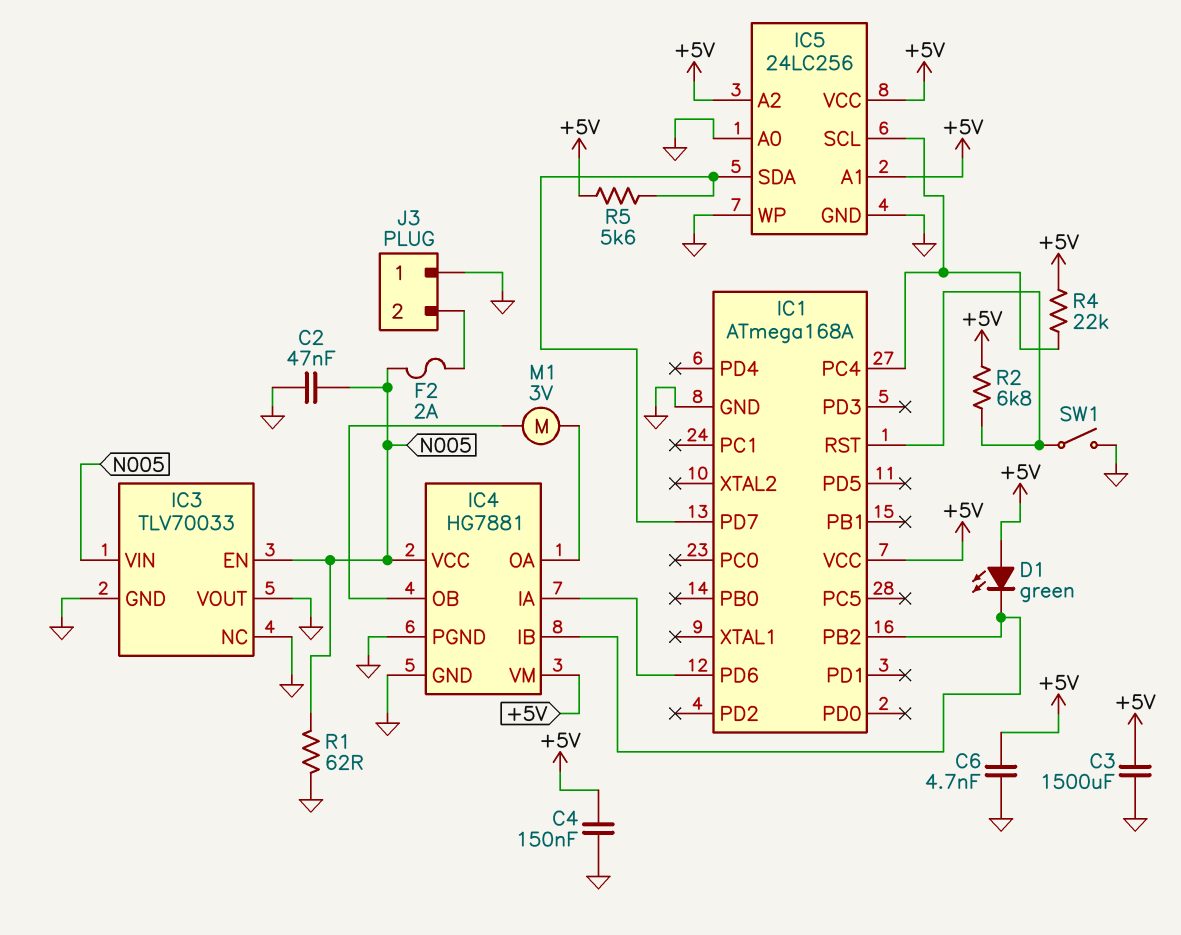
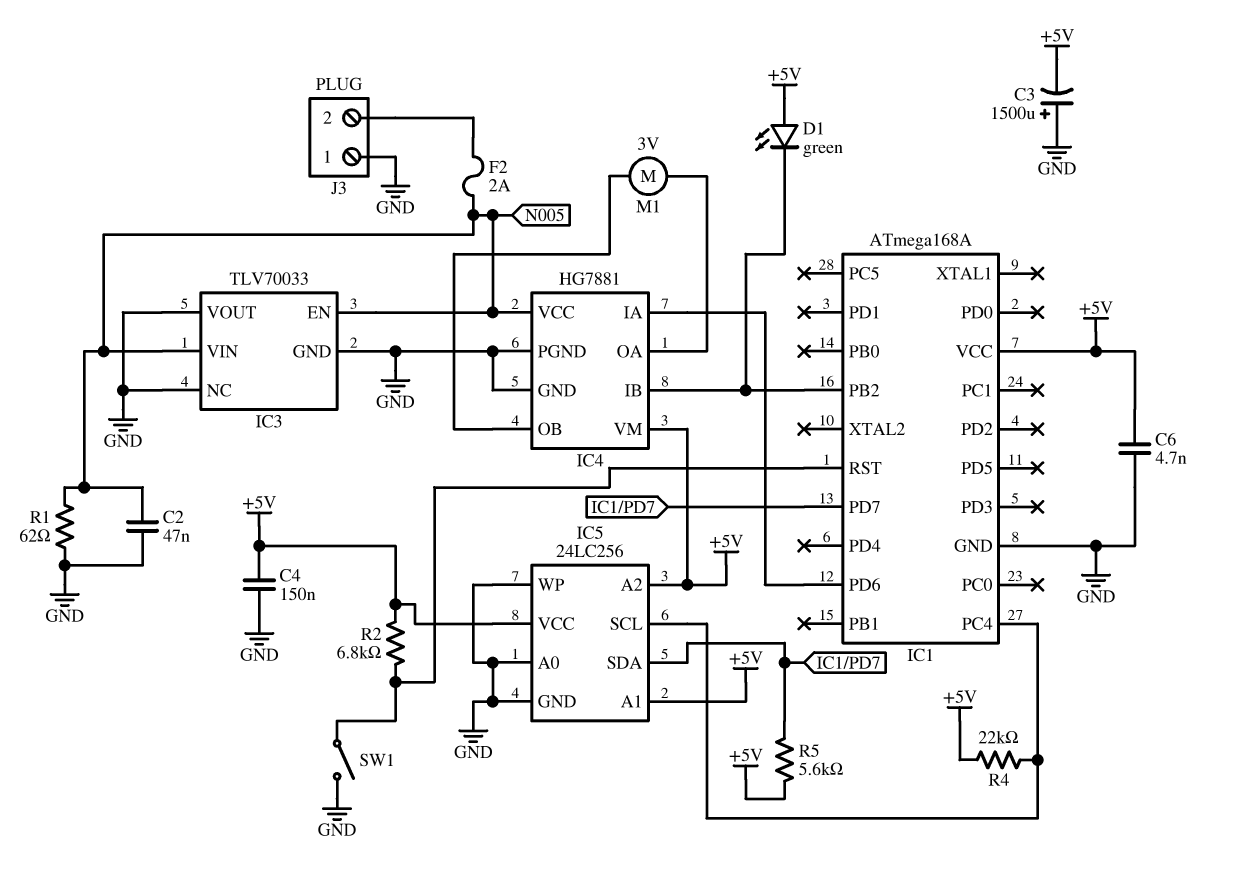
C3: 1500uF (+5V, GND) -> 1500uF (plus GND, minus +5V)

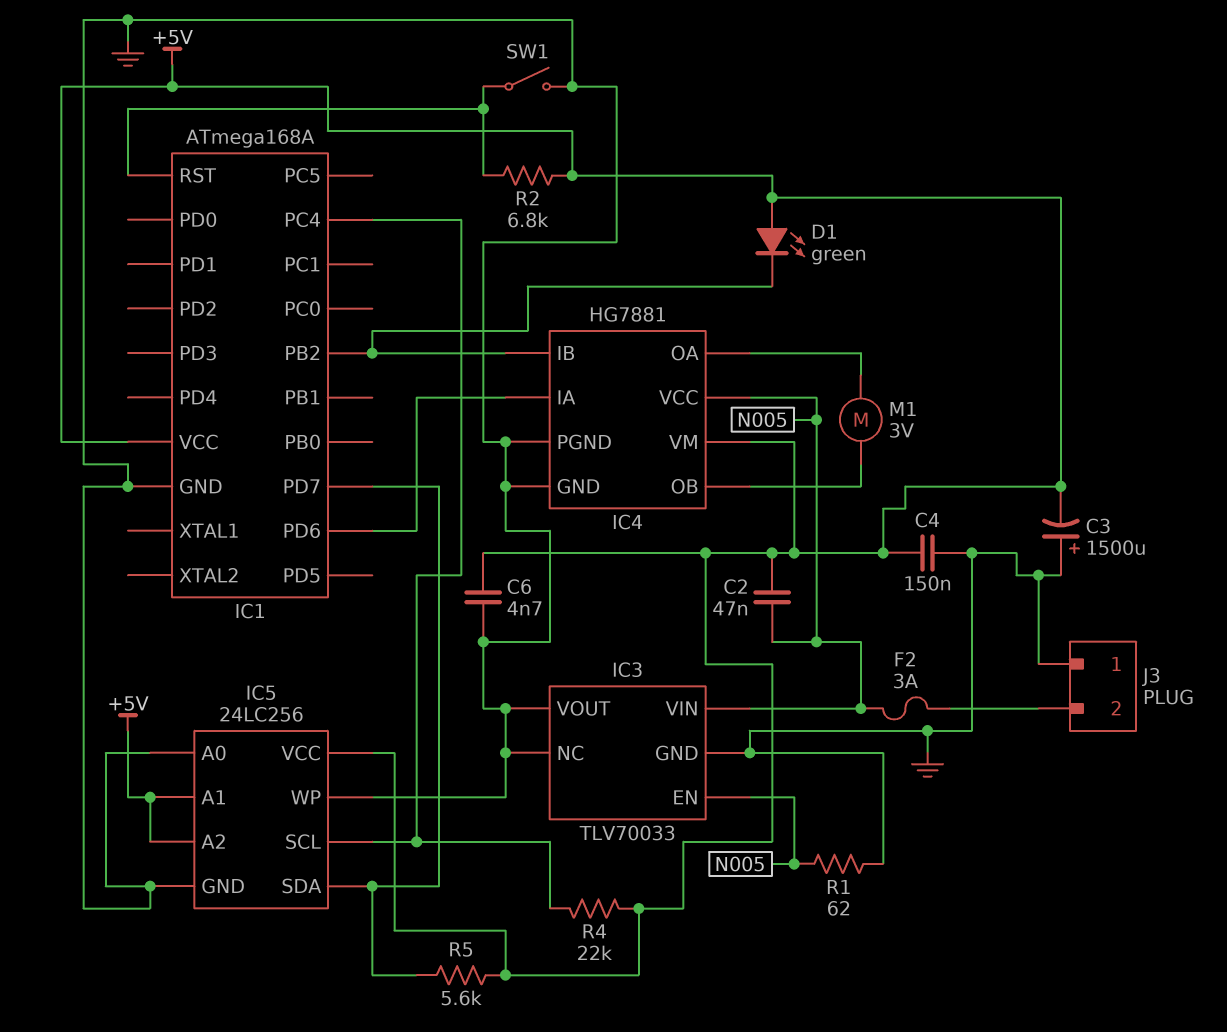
C2: 47nF (GND, N005) -> 47nF (+5V, N005)
F2: 2A (J3/2, N005) -> 3A (J3/2, N005)

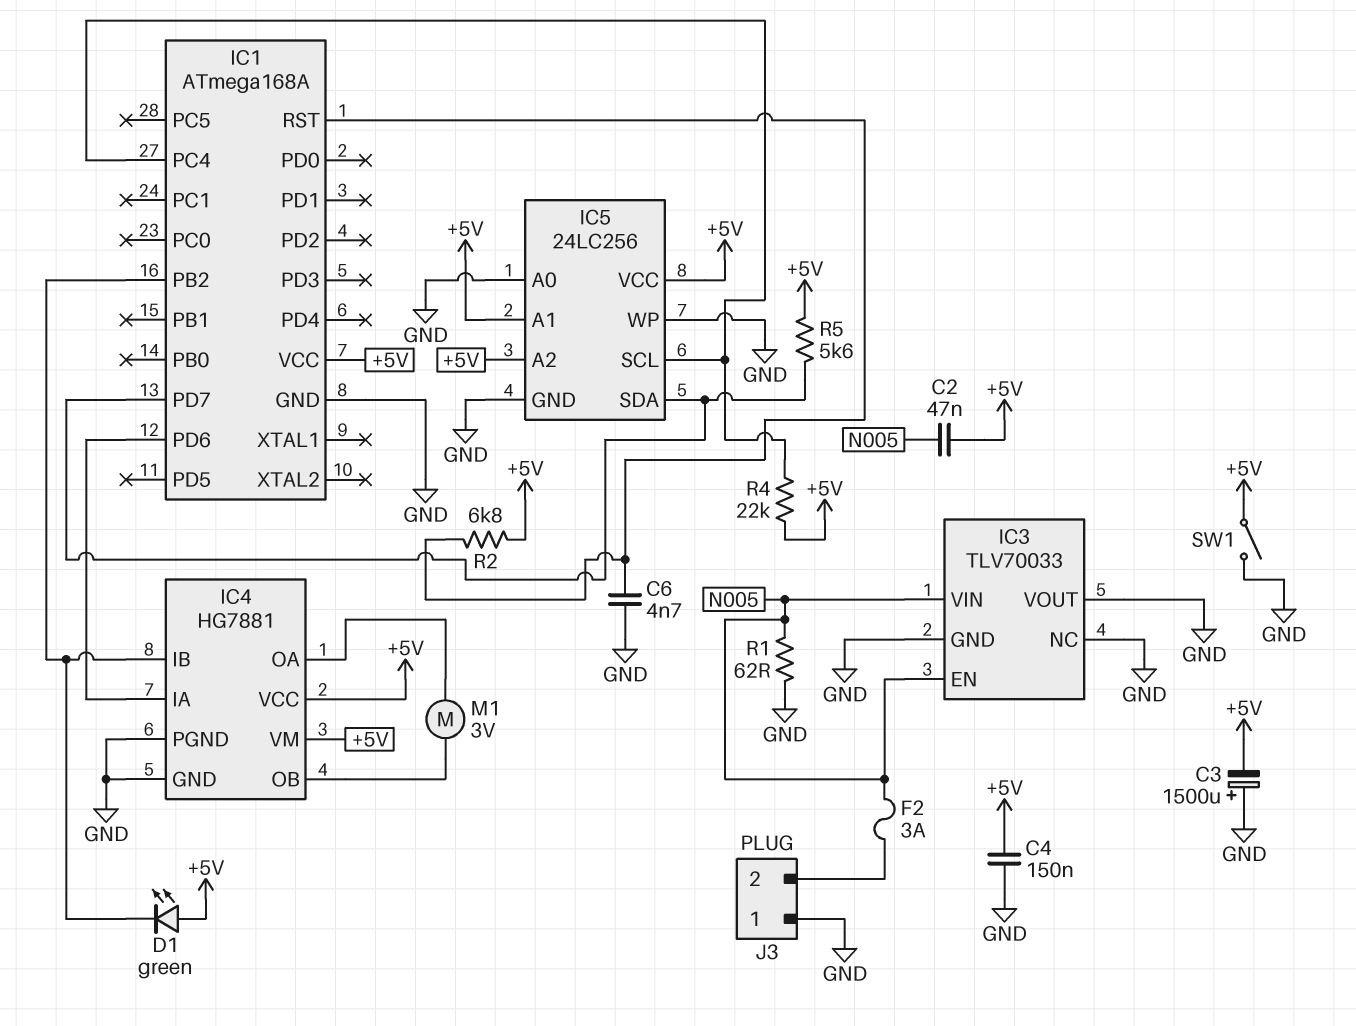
C6: 4.7nF (+5V, GND) -> 4.7nF (GND, IC1/RST)
IC4 pin VCC: N005 -> +5V
SW1: switch (GND, IC1/RST) -> switch (+5V, GND)

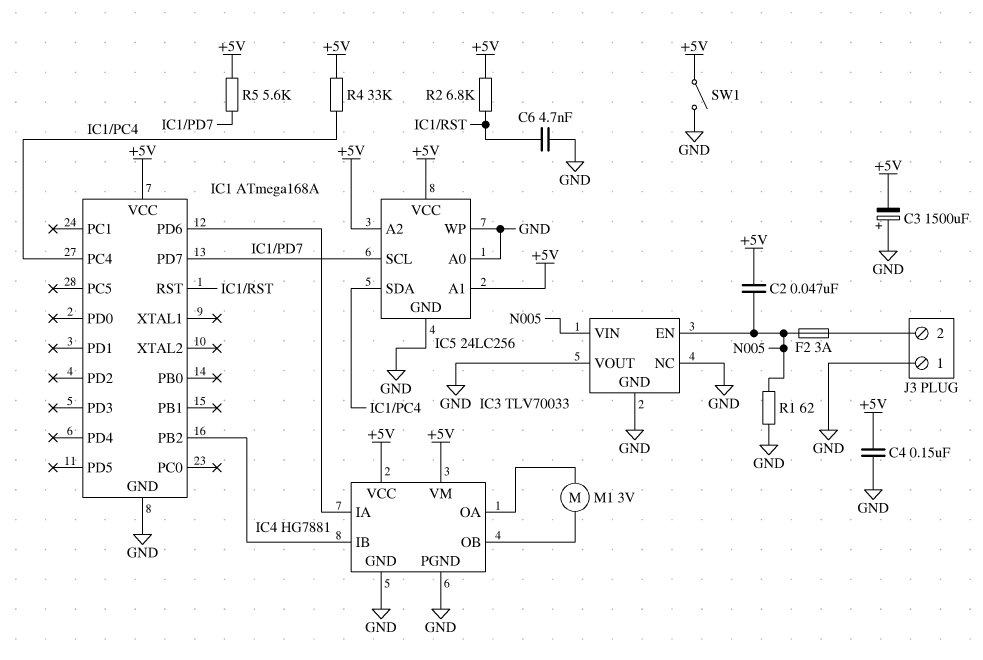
D1: LED green (A +5V, K IC1/PB2) -> none
IC5 pin SCL: IC1/PC4 -> IC1/PD7
IC5 pin SDA: IC1/PD7 -> IC1/PC4
R4: 22k (+5V, IC1/PC4) -> 33k (+5V, IC1/PC4)

